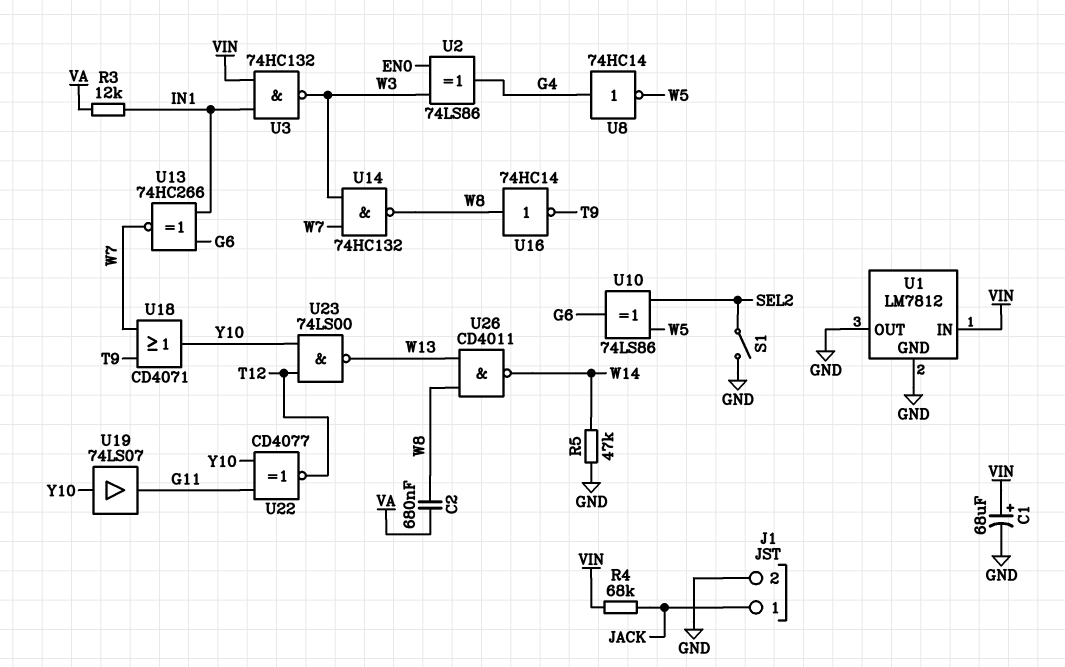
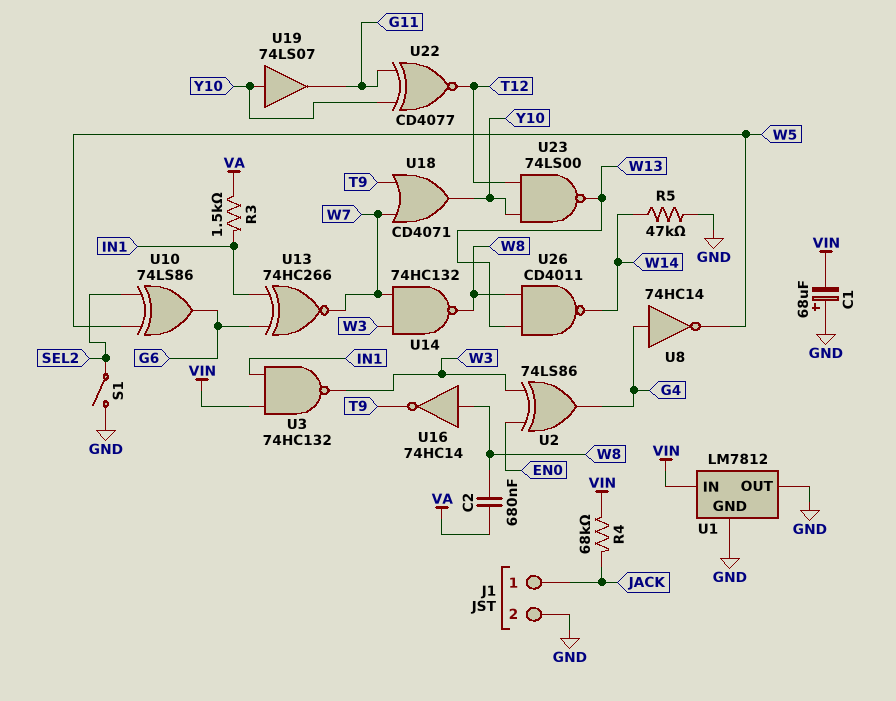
C1: 68uF (plus VIN, minus GND) -> 68uF (plus GND, minus VIN)
R3: 12k (IN1, VA) -> 1.5k (IN1, VA)

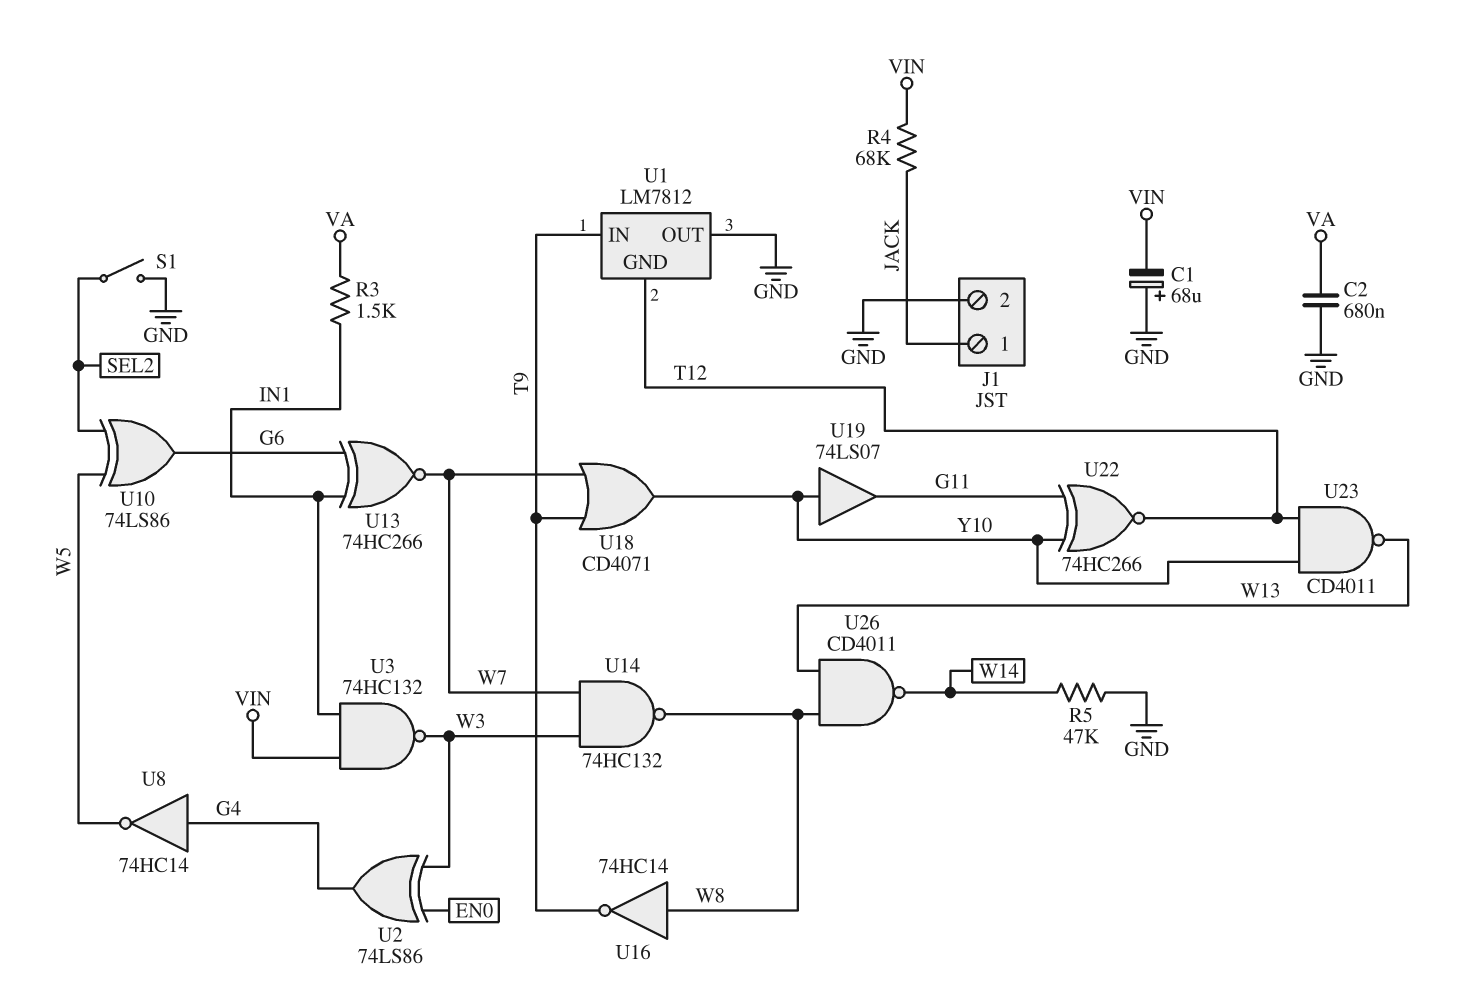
C2: 680nF (VA, W8) -> 680nF (GND, VA)
U1 pin GND: GND -> T12
U1 pin IN: VIN -> T9
U22: XNOR CD4077 (in G11, in Y10, out T12) -> XNOR 74HC266 (in G11, in Y10, out T12)
U23: NAND 74LS00 (in T12, in Y10, out W13) -> NAND CD4011 (in T12, in Y10, out W13)

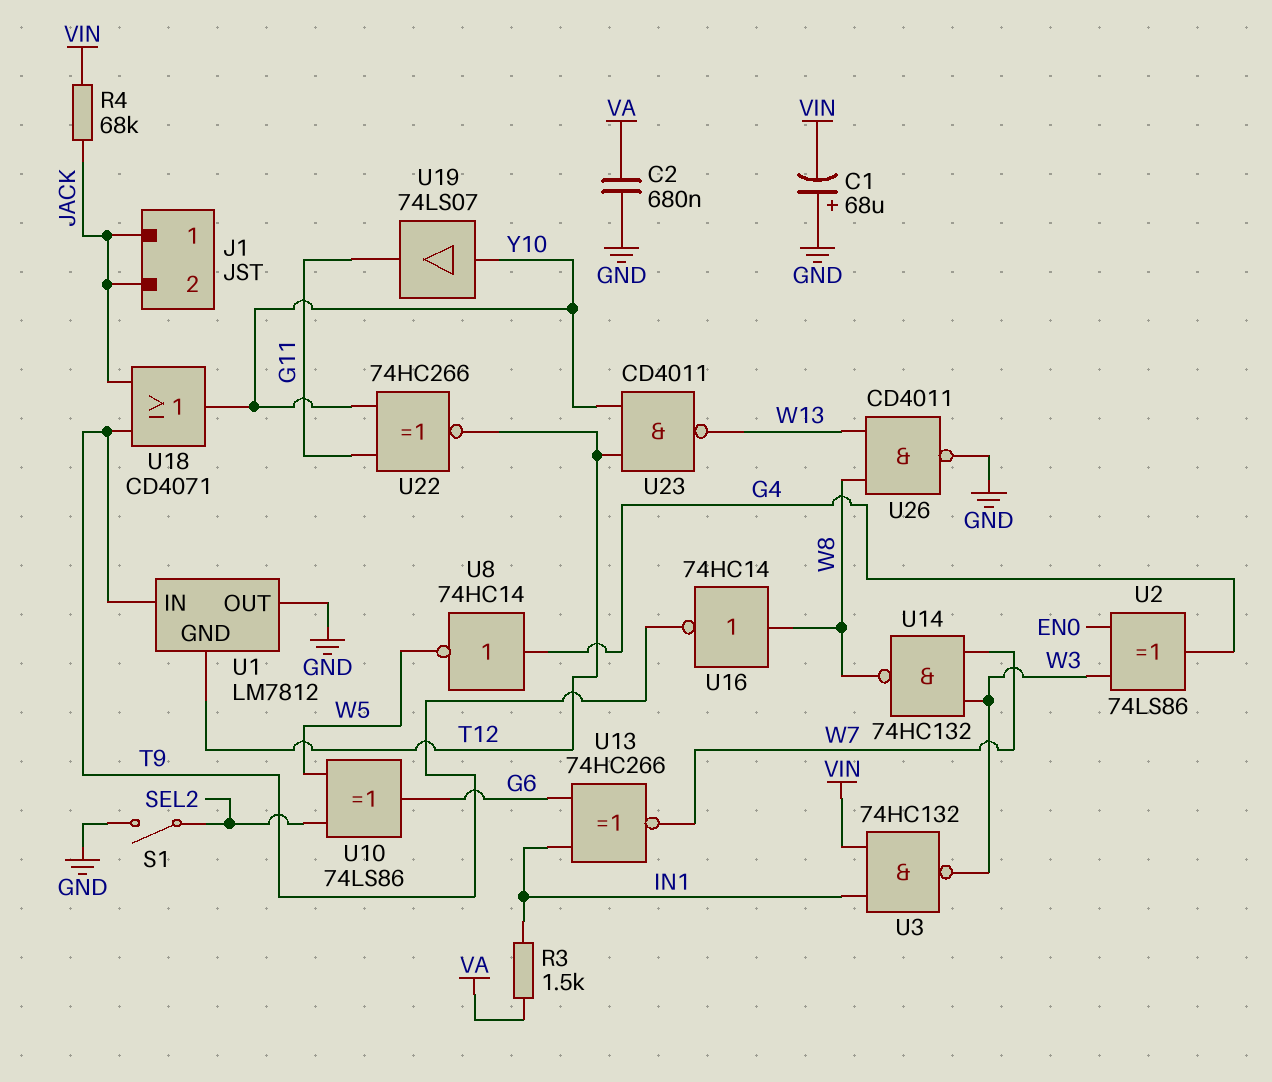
J1 pin 2: GND -> JACK
R5: 47k (GND, W14) -> none
U18: OR CD4071 (in T9, in W7, out Y10) -> OR CD4071 (in JACK, in T9, out Y10)
U26: NAND CD4011 (in W8, in W13, out W14) -> NAND CD4011 (in W8, in W13, out GND)

